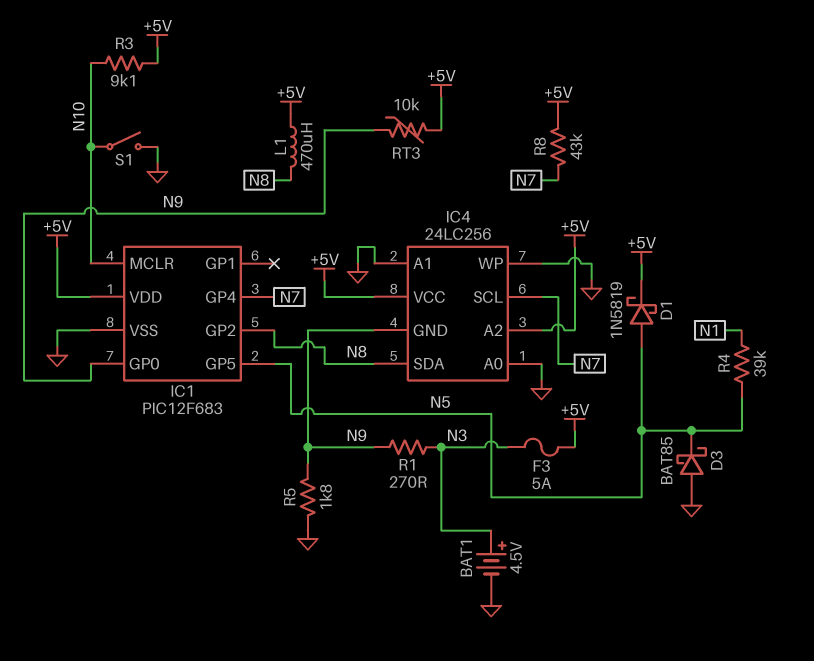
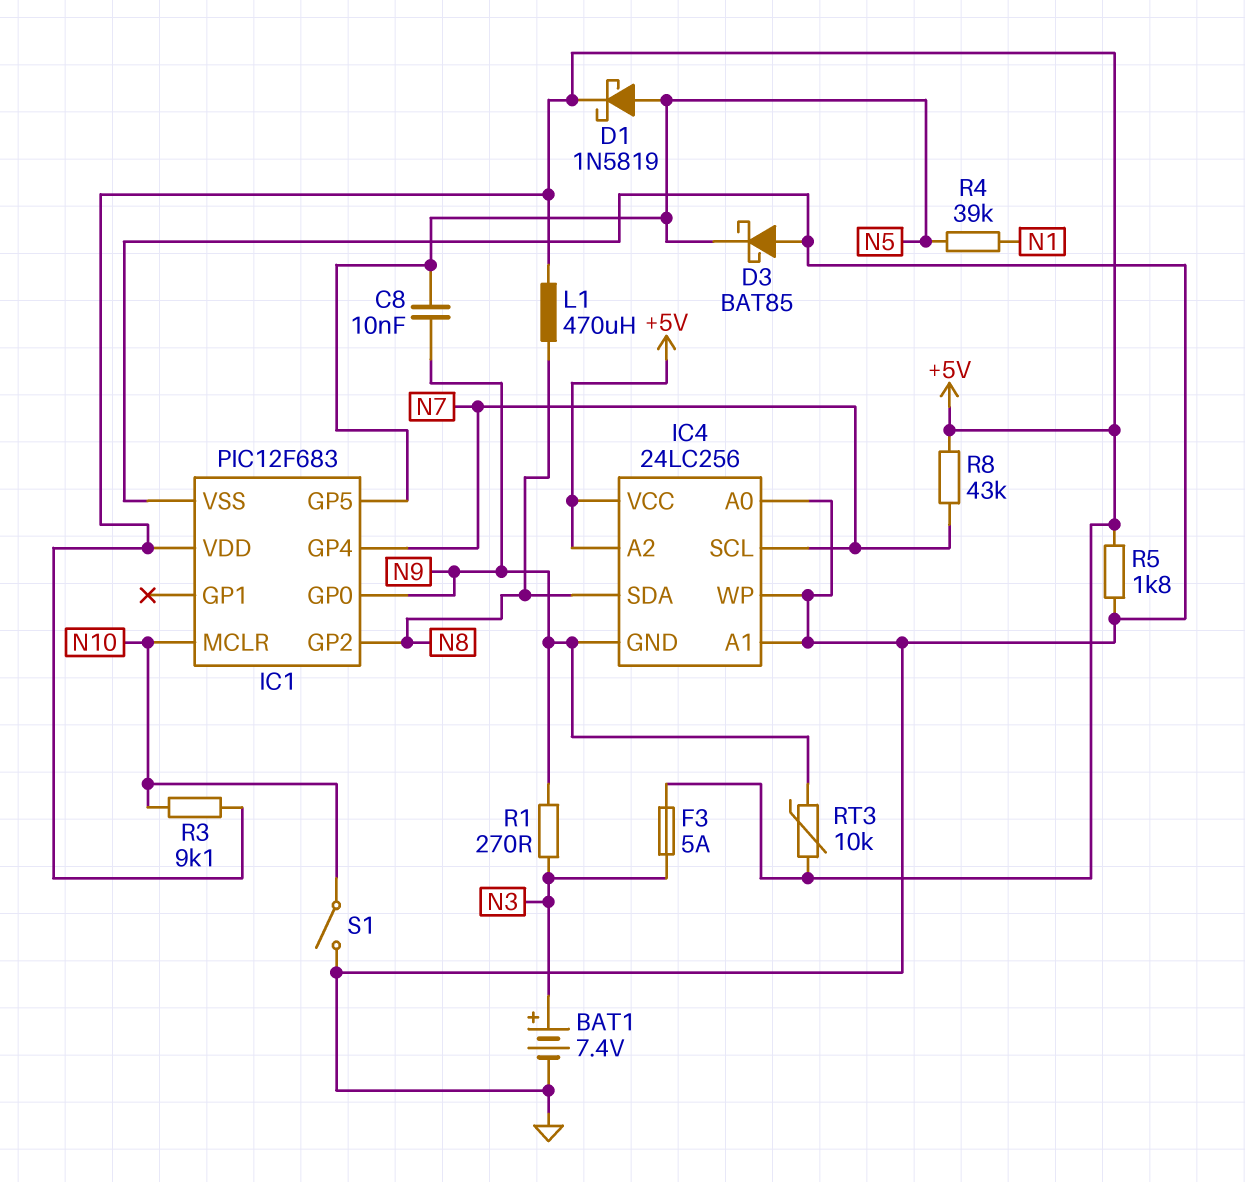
BAT1: 4.5V (plus N3, minus GND) -> 7.4V (plus N3, minus GND)
C8: none -> 10nF (N5, N9)
R5: 1.8k (GND, N9) -> 1.8k (+5V, GND)

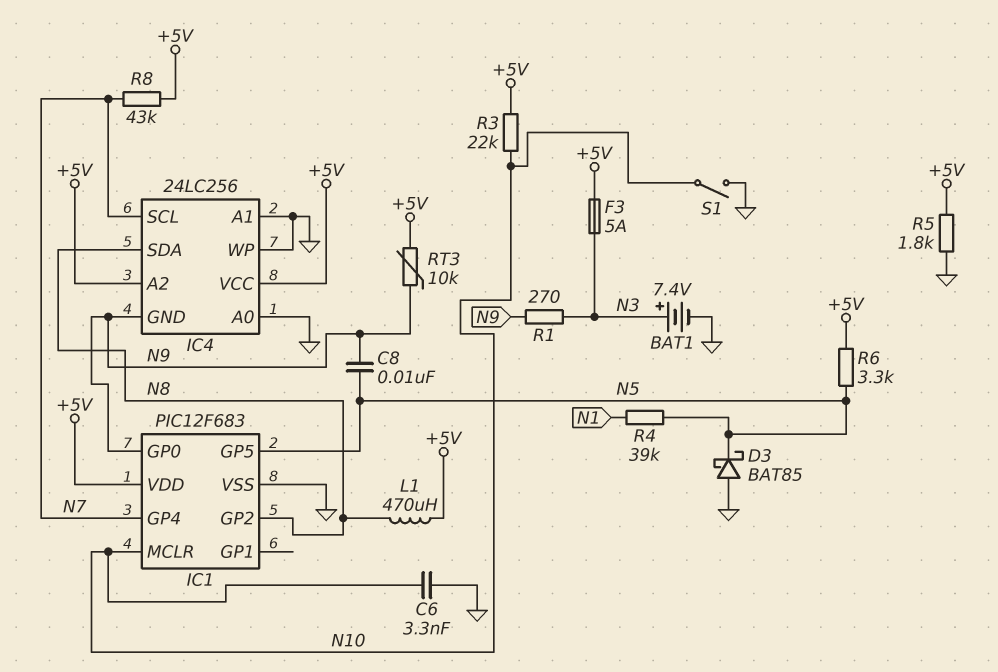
C6: none -> 3.3nF (GND, N10)
D1: schottky 1N5819 (A N5, K +5V) -> none
R3: 9.1k (+5V, N10) -> 22k (+5V, N10)
R6: none -> 3.3k (+5V, N5)

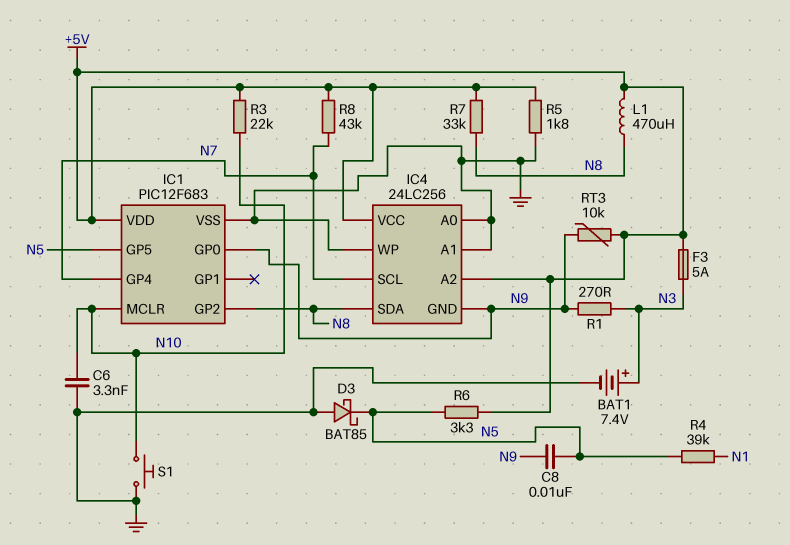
R7: none -> 33k (+5V, N8)
S1: switch (GND, N10) -> button (GND, N10)

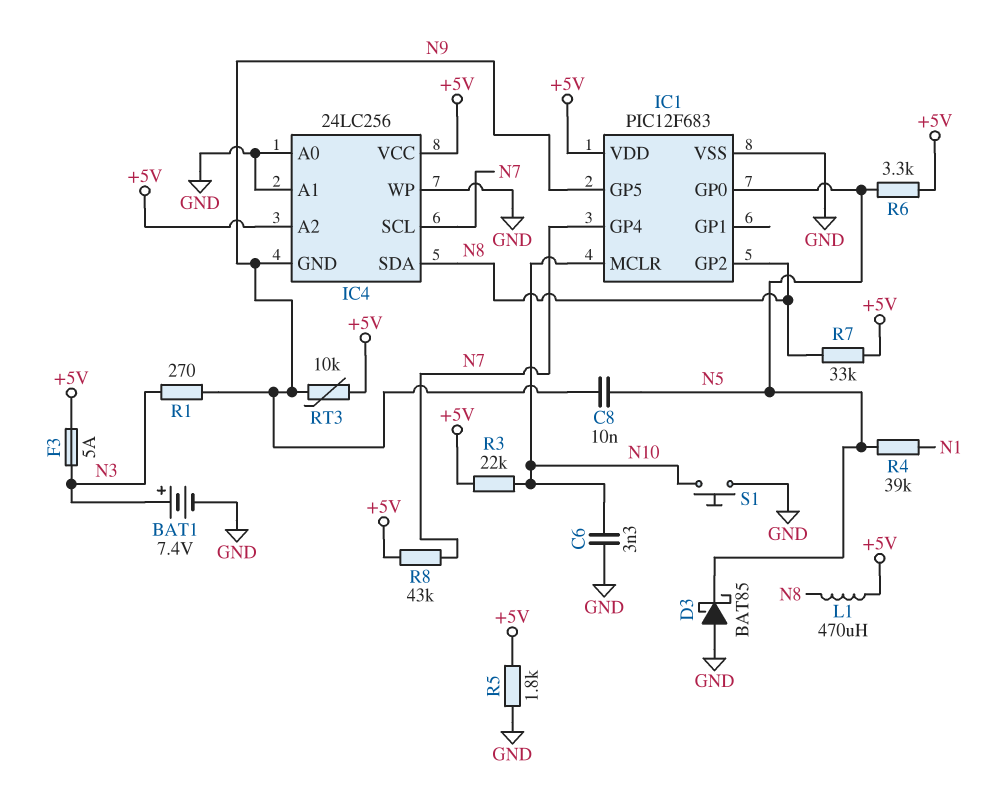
IC1 pin GP0: N9 -> N5
IC1 pin GP5: N5 -> N9

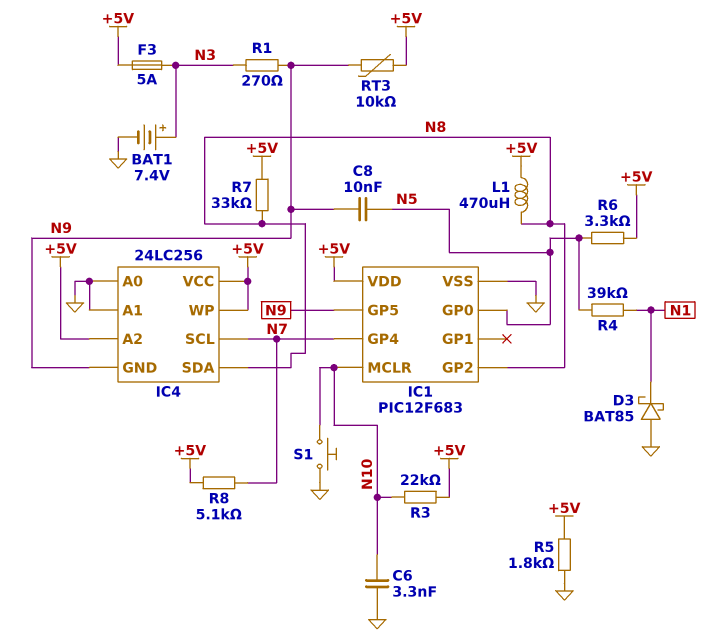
D3: schottky BAT85 (A GND, K N5) -> schottky BAT85 (A GND, K N1)
IC4 pin WP: GND -> +5V
R8: 43k (+5V, N7) -> 5.1k (+5V, N7)

